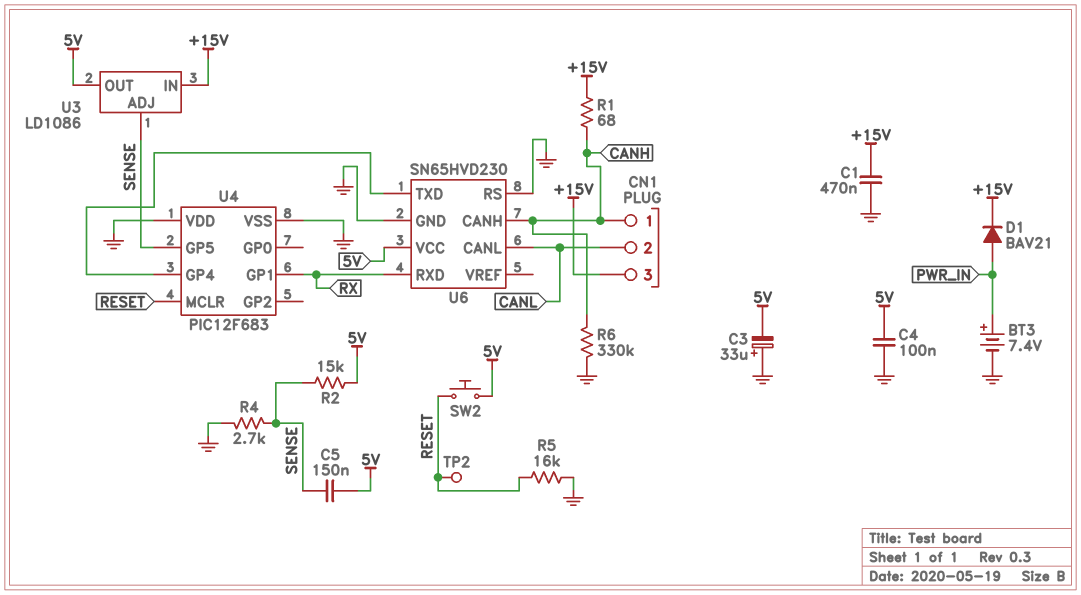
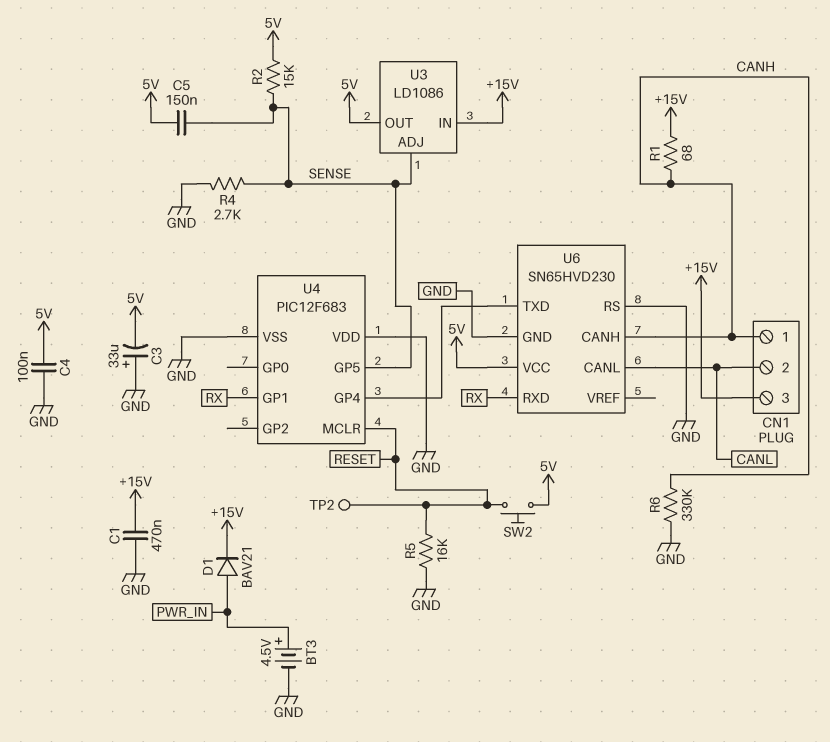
BT3: 7.4V (plus PWR_IN, minus GND) -> 4.5V (plus PWR_IN, minus GND)

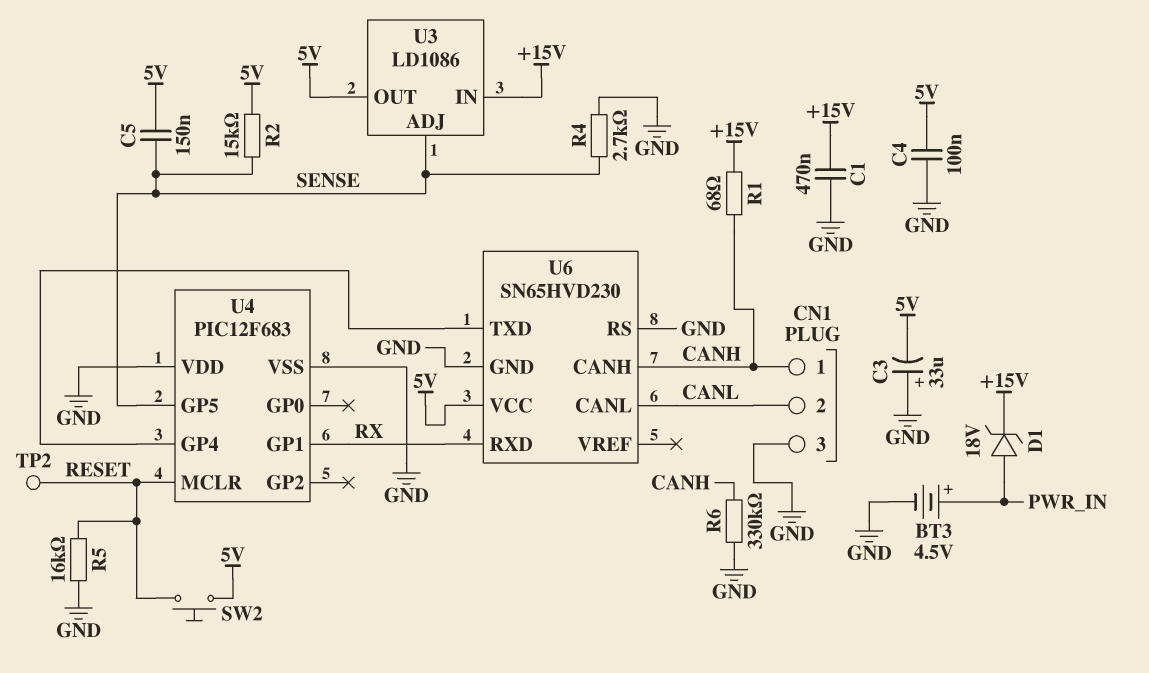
CN1 pin 3: +15V -> GND
D1: diode BAV21 (A PWR_IN, K +15V) -> zener 18V (A PWR_IN, K +15V)

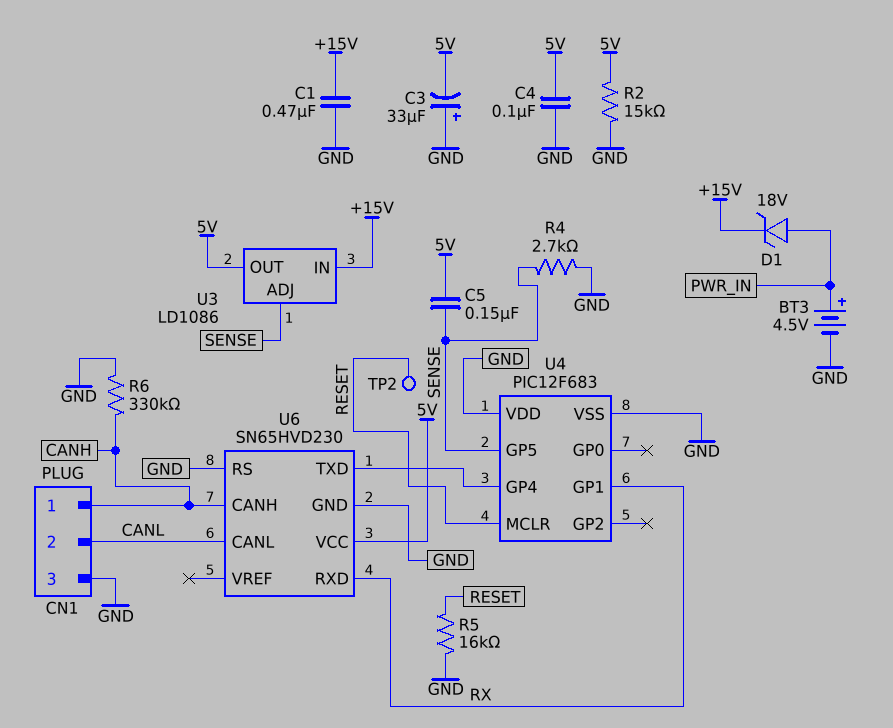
R1: 68 (+15V, CANH) -> none
R2: 15k (5V, SENSE) -> 15k (5V, GND)
SW2: button (5V, RESET) -> none

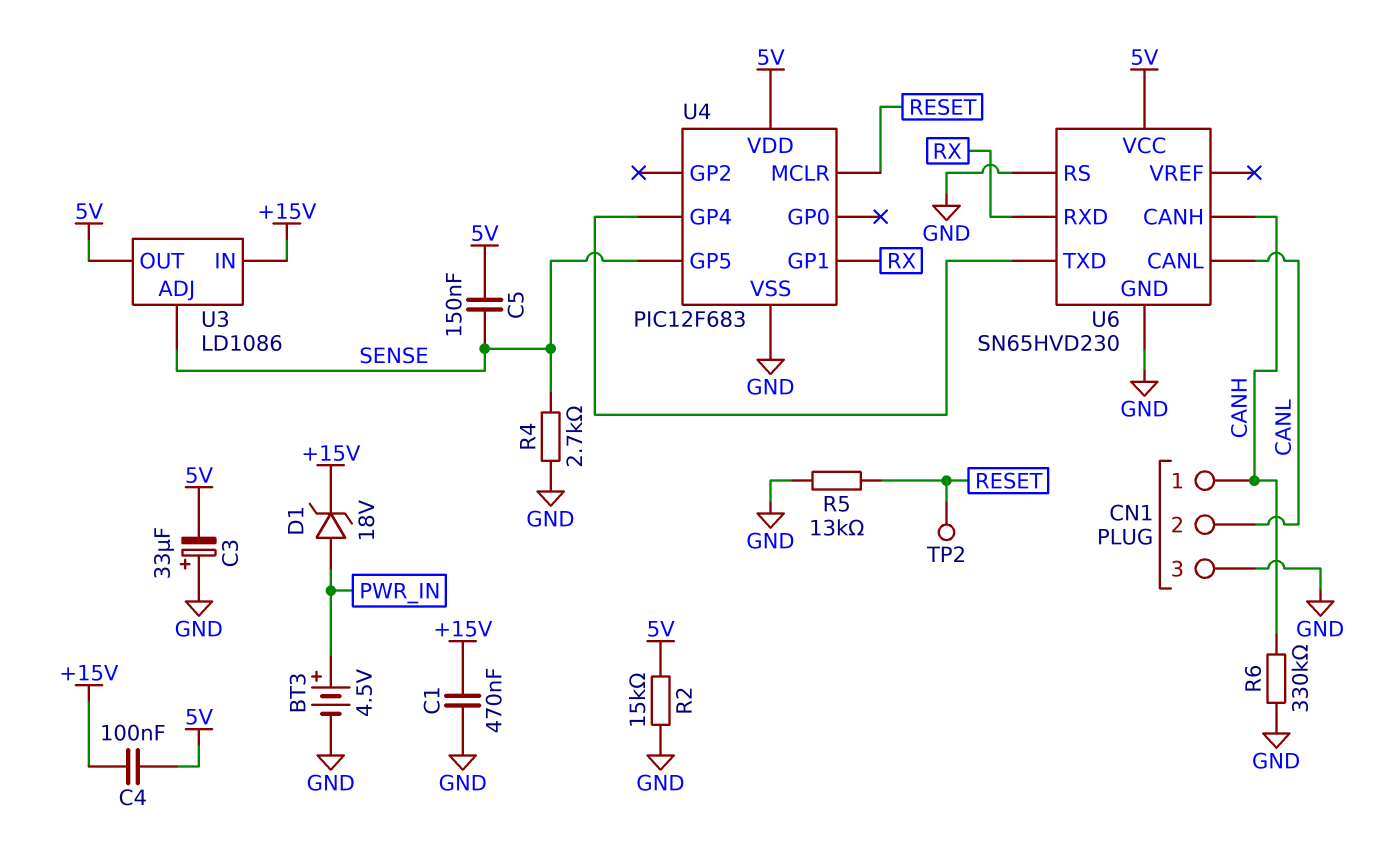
C4: 100nF (5V, GND) -> 100nF (+15V, 5V)
R5: 16k (GND, RESET) -> 13k (GND, RESET)
U4 pin VDD: GND -> 5V

